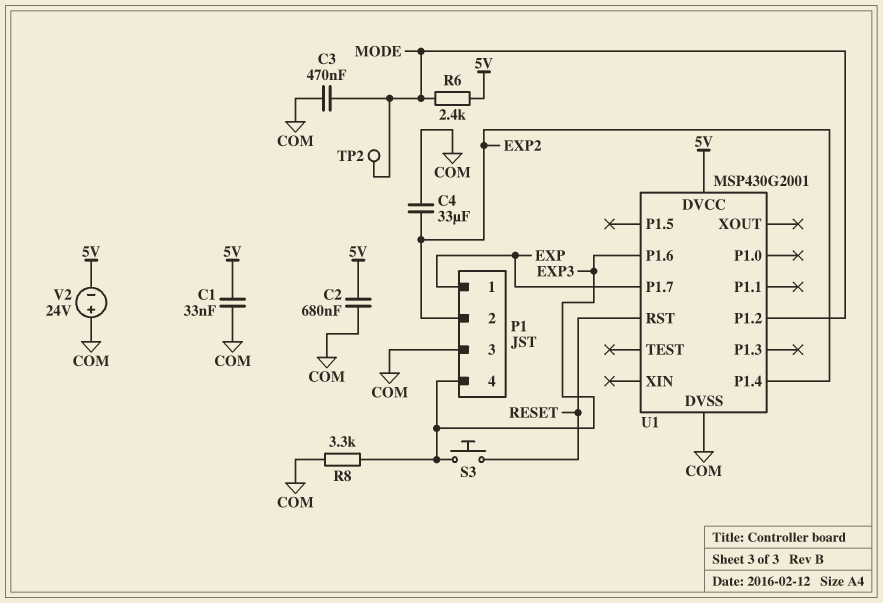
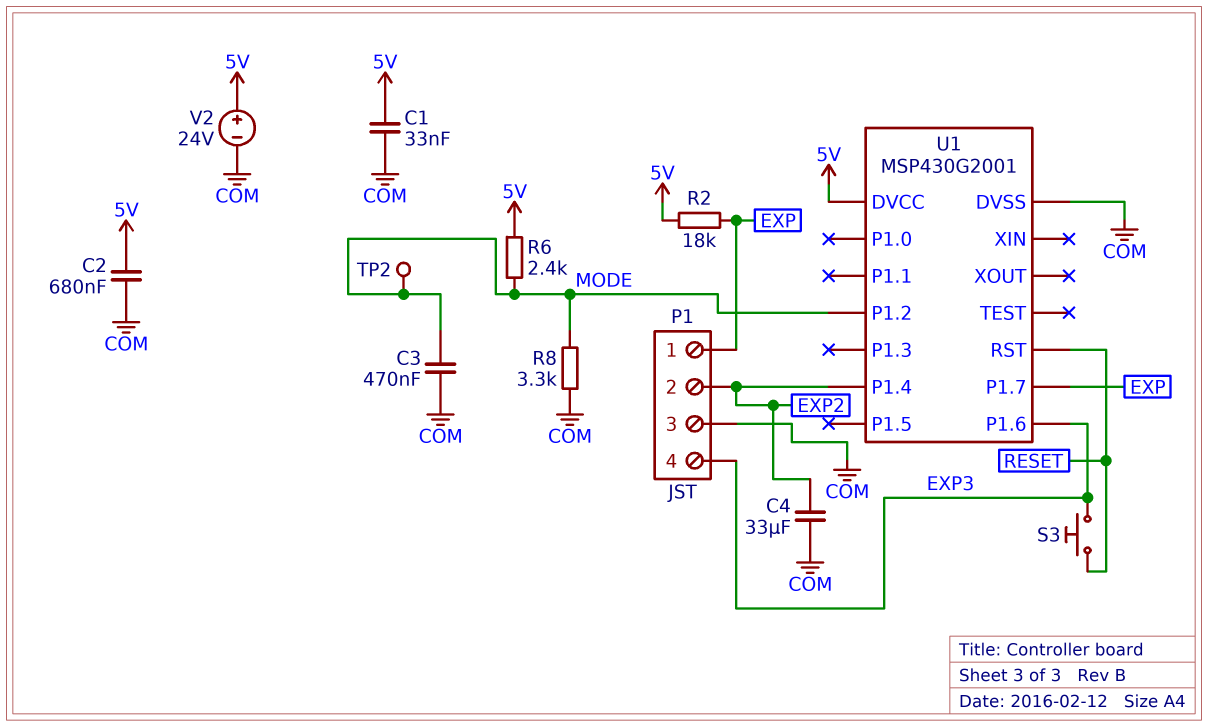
R2: none -> 18k (5V, EXP)
R8: 3.3k (COM, EXP3) -> 3.3k (COM, MODE)
V2: 24V (plus COM, minus 5V) -> 24V (plus 5V, minus COM)

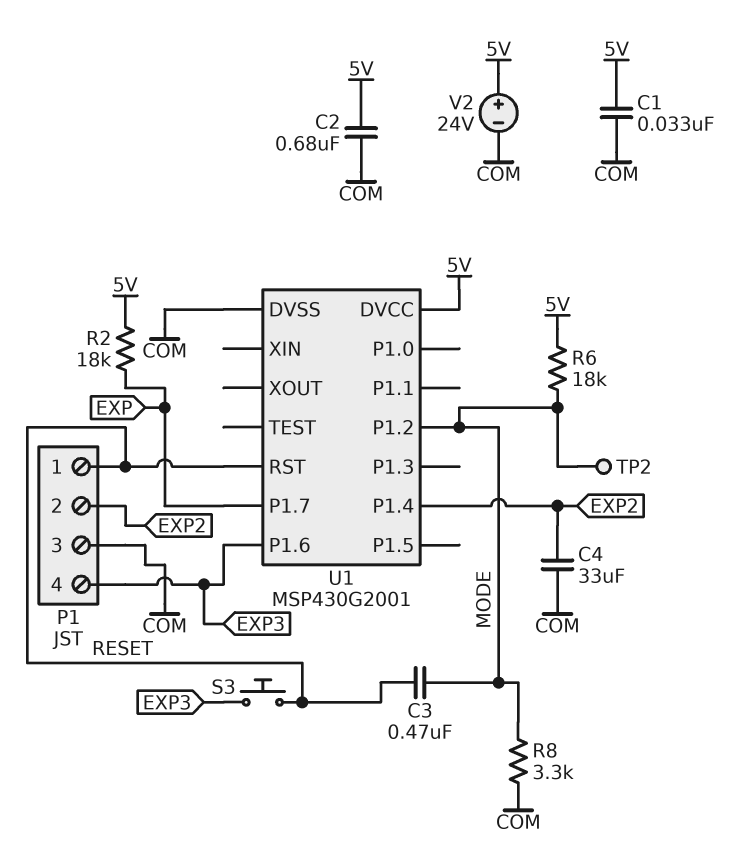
C3: 470nF (COM, MODE) -> 470nF (MODE, RESET)
P1 pin 1: EXP -> RESET
R6: 2.4k (5V, MODE) -> 18k (5V, MODE)

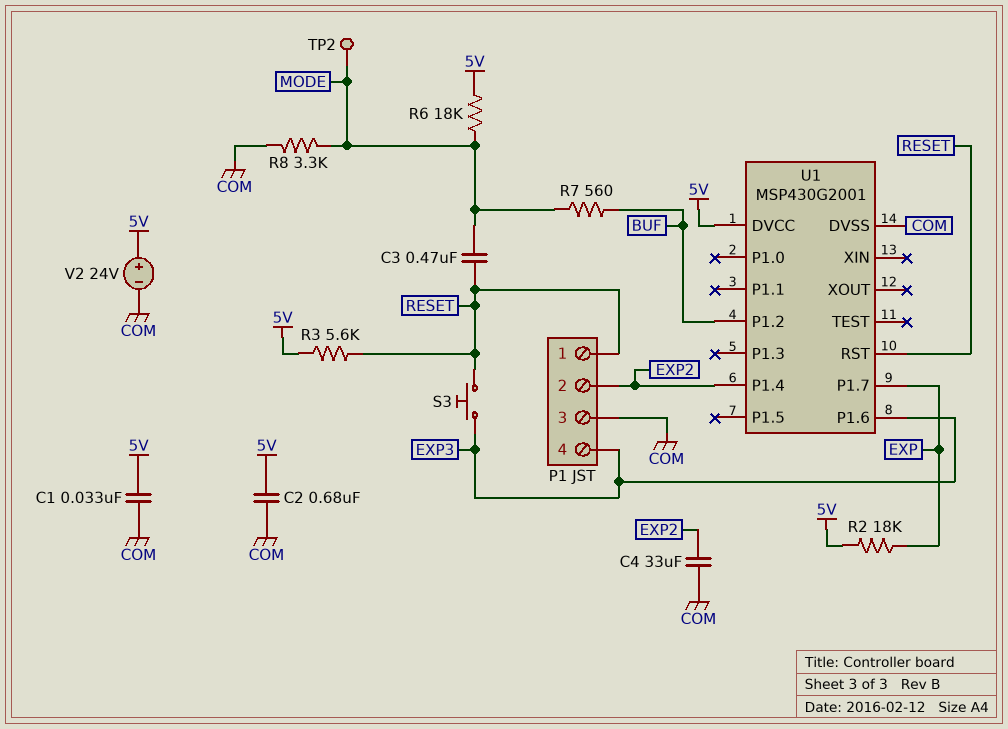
R3: none -> 5.6k (5V, RESET)
R7: none -> 560 (BUF, MODE)
U1 pin P1.2: MODE -> BUF

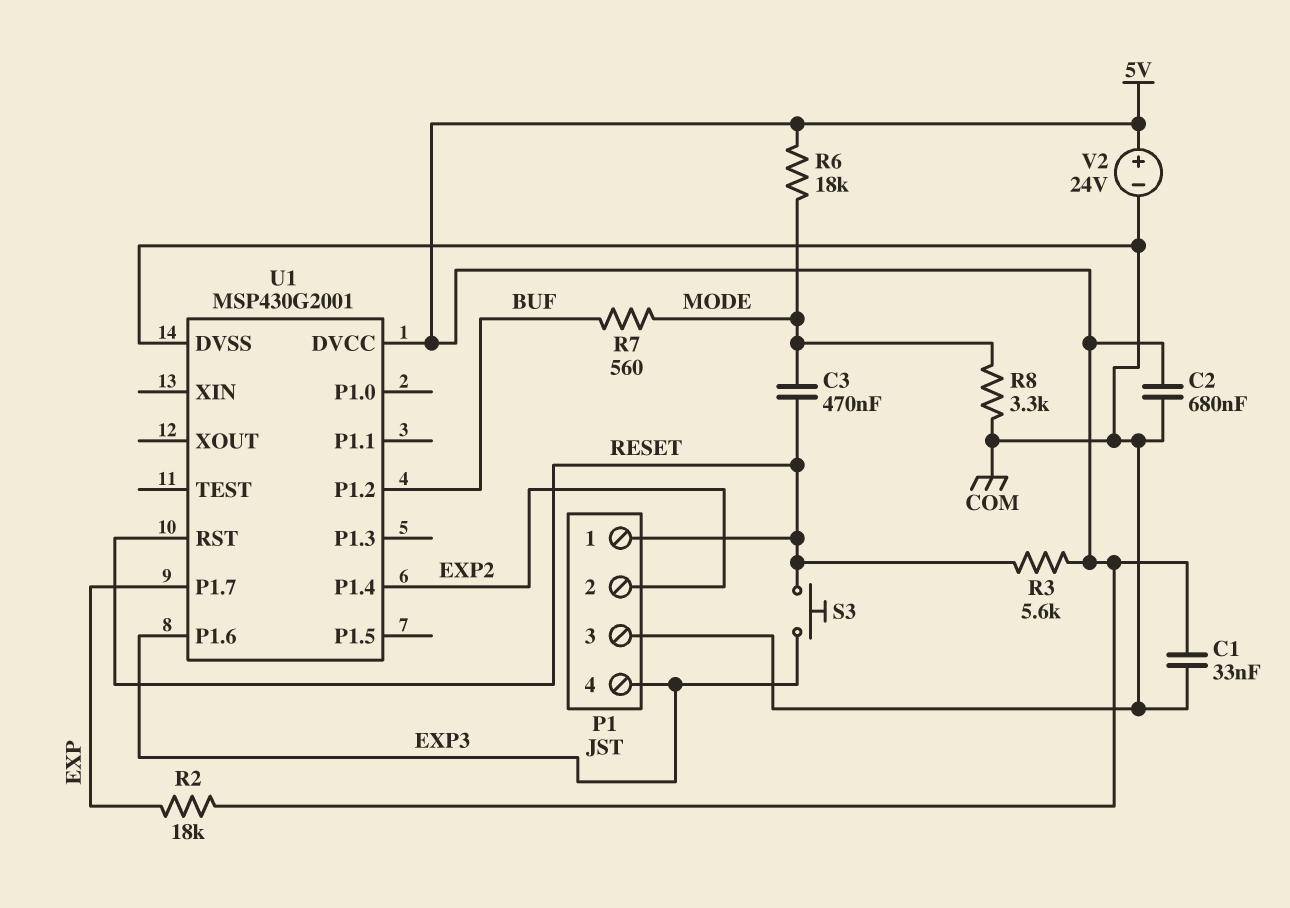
C4: 33uF (COM, EXP2) -> none
TP2: test point (MODE) -> none

